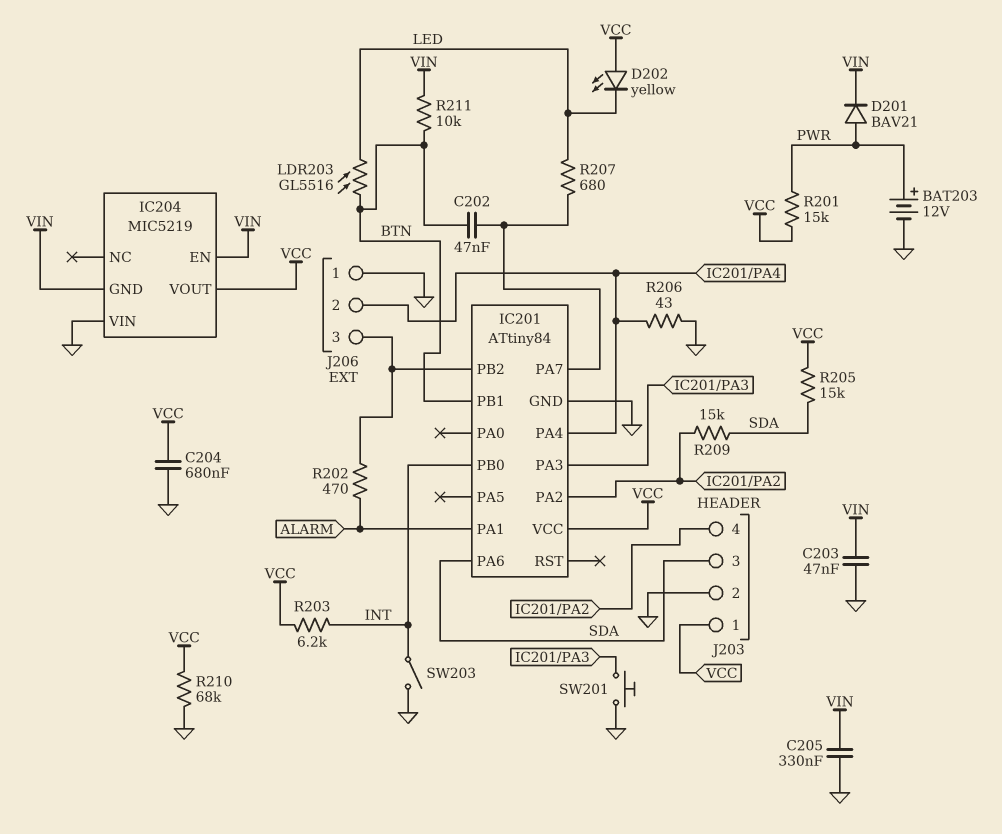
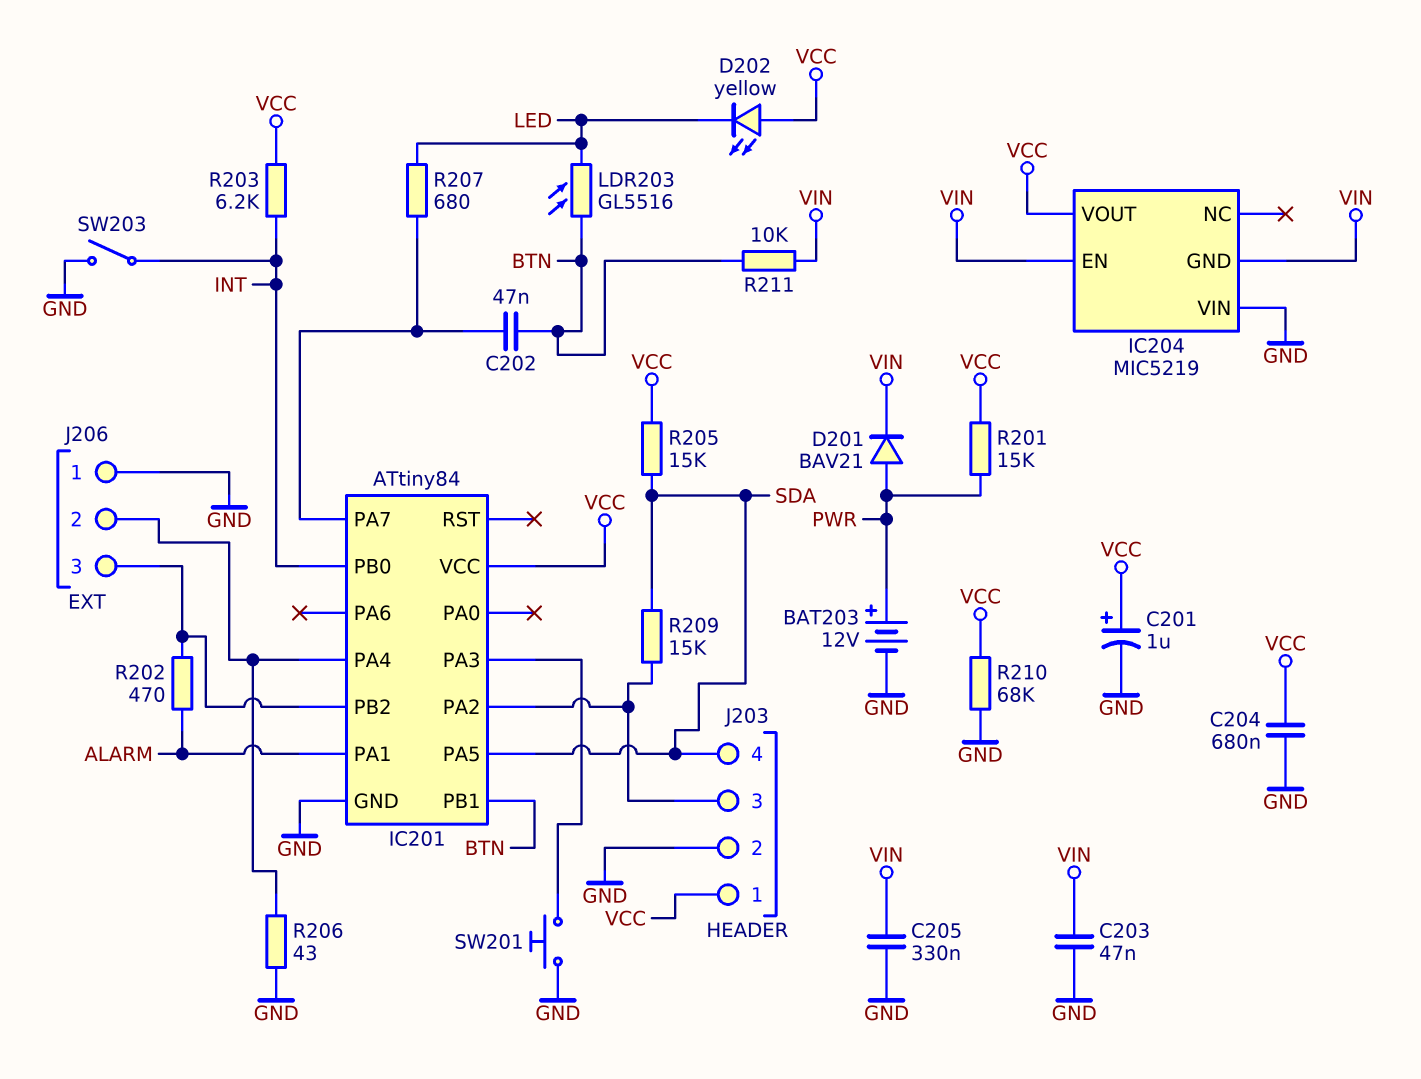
C201: none -> 1uF (plus VCC, minus GND)
IC201 pin PA5: none -> SDA
IC201 pin PA6: SDA -> none
J203 pin 3: SDA -> IC201/PA2
J203 pin 4: IC201/PA2 -> SDA

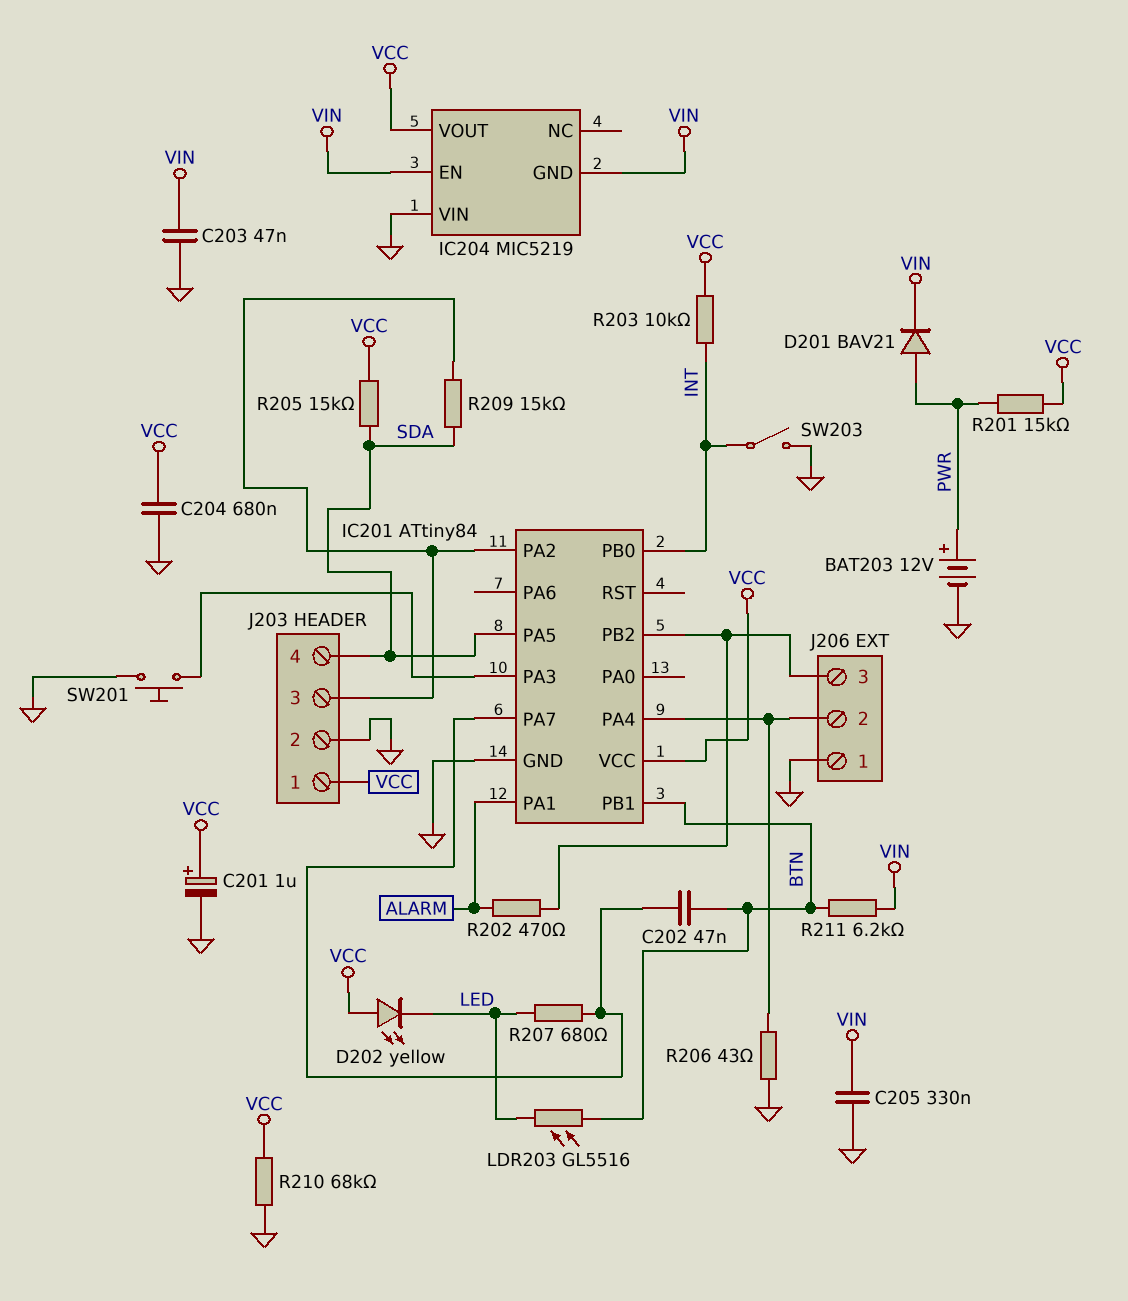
R203: 6.2k (INT, VCC) -> 10k (INT, VCC)
R211: 10k (BTN, VIN) -> 6.2k (BTN, VIN)

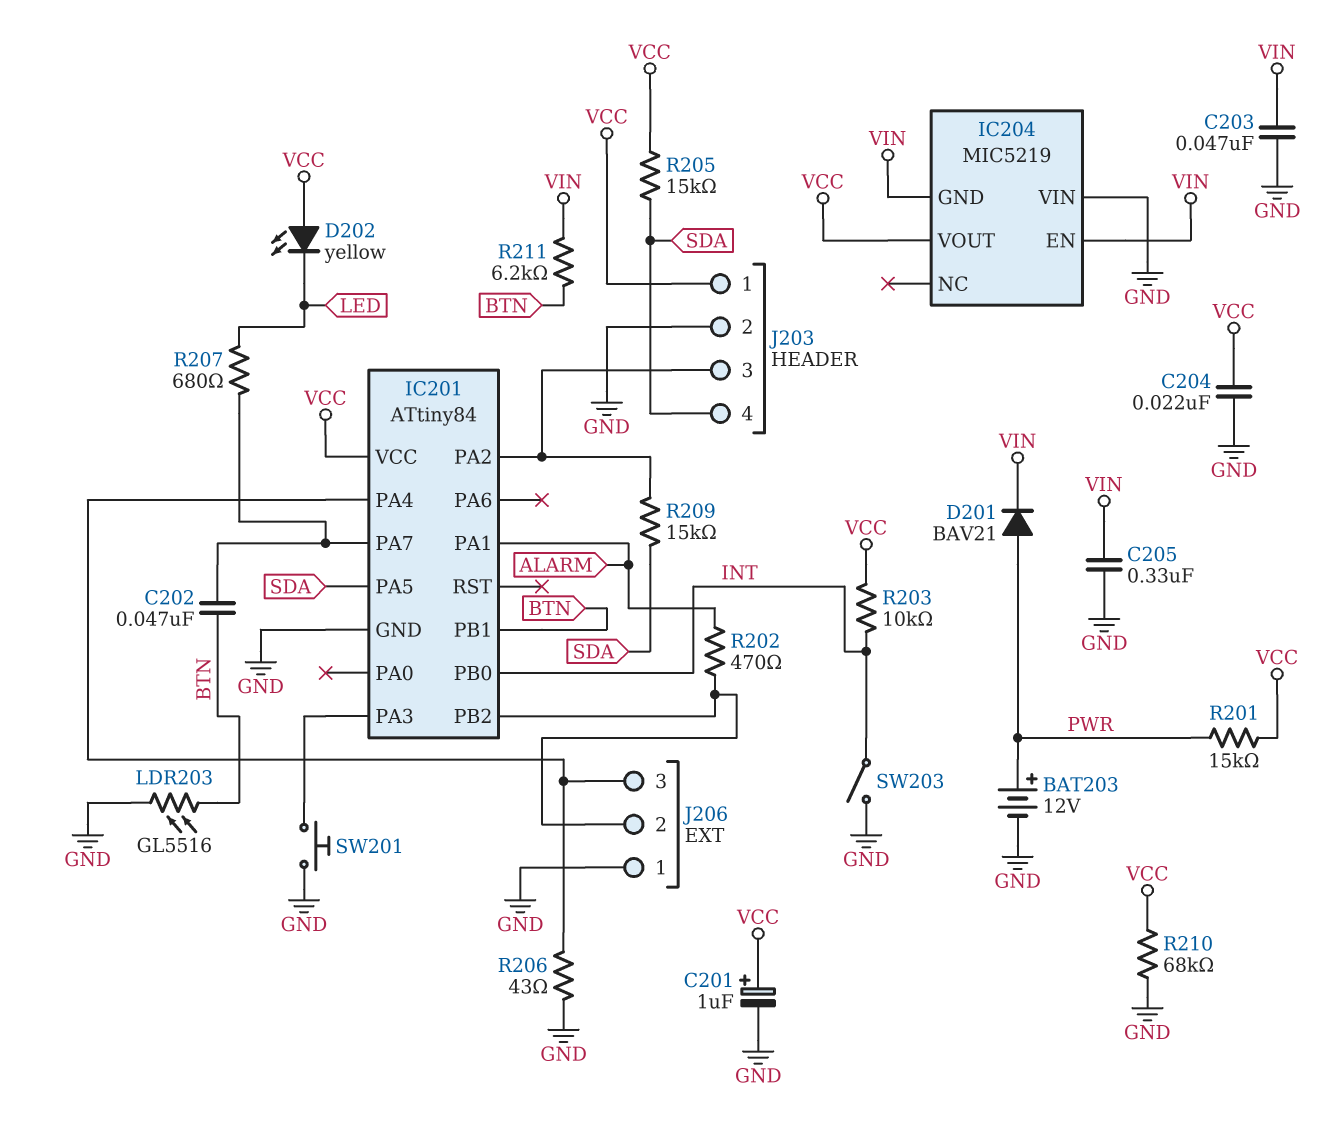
C204: 680nF (GND, VCC) -> 22nF (GND, VCC)
J206 pin 2: IC201/PA4 -> IC201/PB2
J206 pin 3: IC201/PB2 -> IC201/PA4
LDR203: GL5516 (BTN, LED) -> GL5516 (BTN, GND)

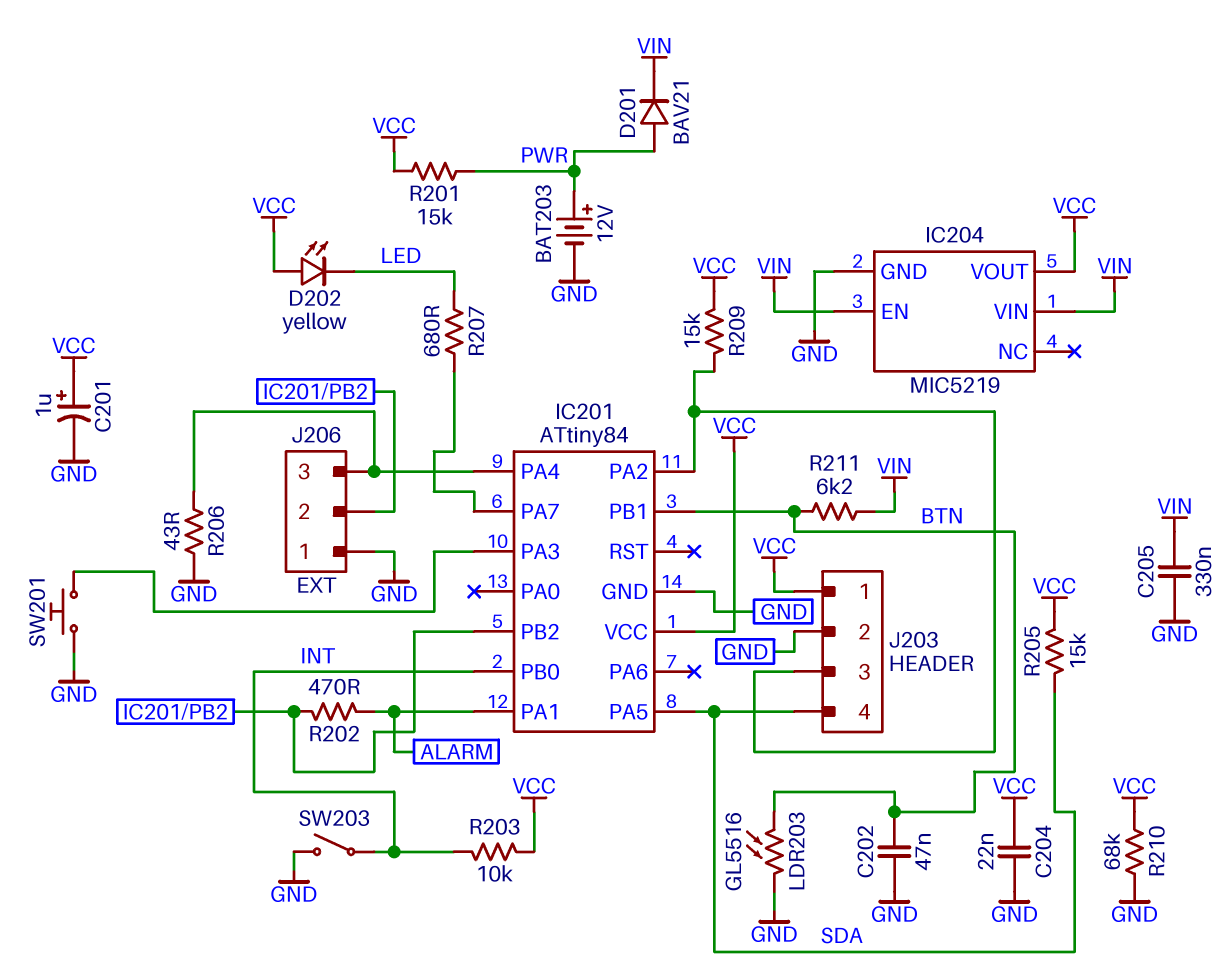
C202: 47nF (BTN, IC201/PA7) -> 47nF (BTN, GND)
C203: 47nF (GND, VIN) -> none
IC204 pin GND: VIN -> GND
IC204 pin VIN: GND -> VIN
R209: 15k (IC201/PA2, SDA) -> 15k (IC201/PA2, VCC)

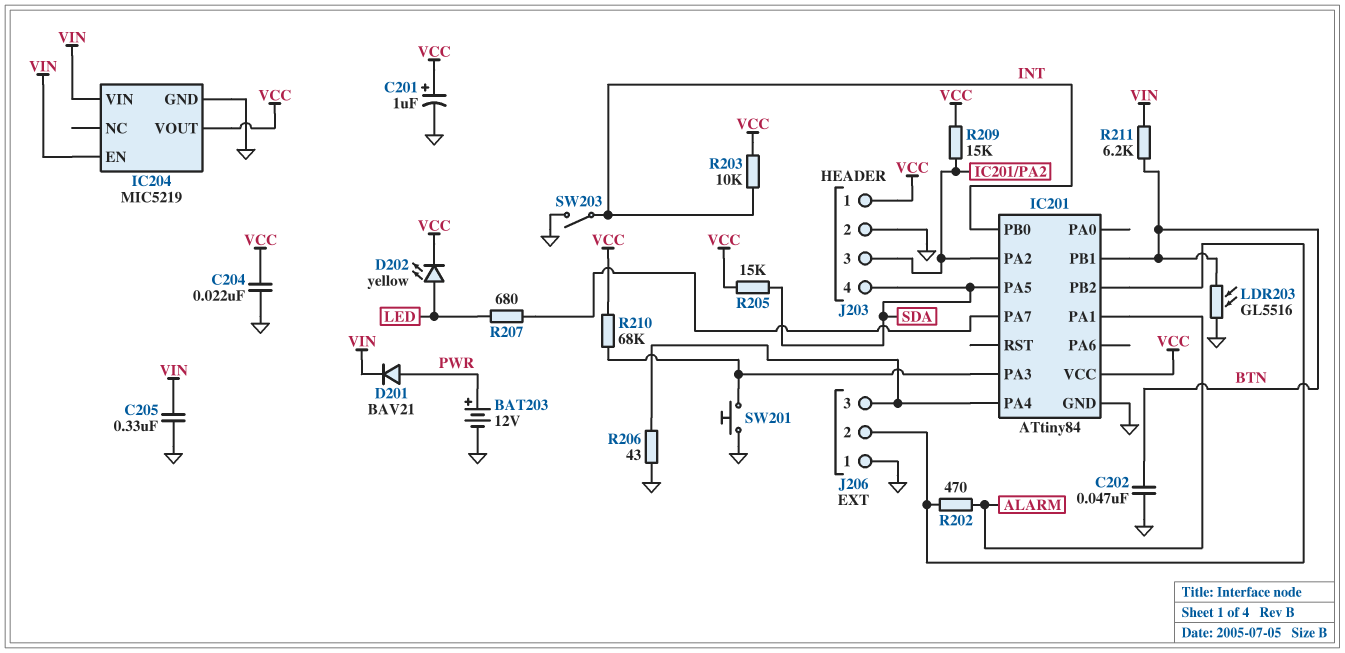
D202: LED yellow (A VCC, K LED) -> LED yellow (A LED, K VCC)
R201: 15k (PWR, VCC) -> none
R210: 68k (GND, VCC) -> 68k (IC201/PA3, VCC)

